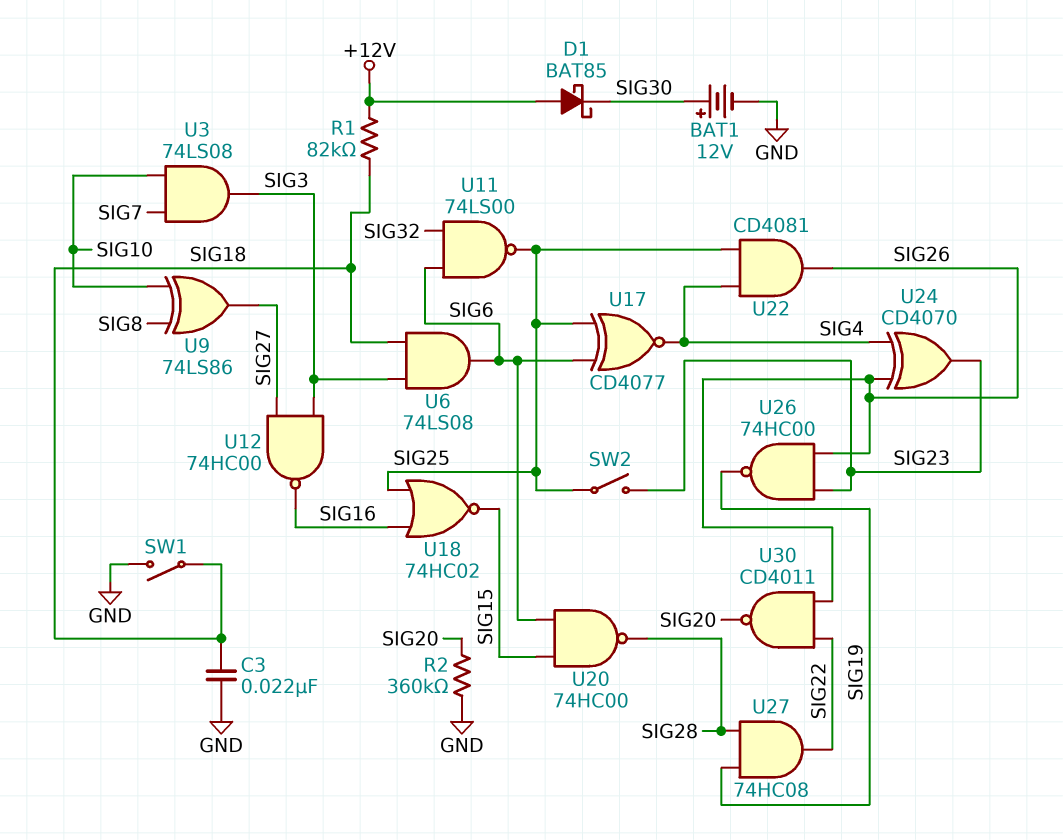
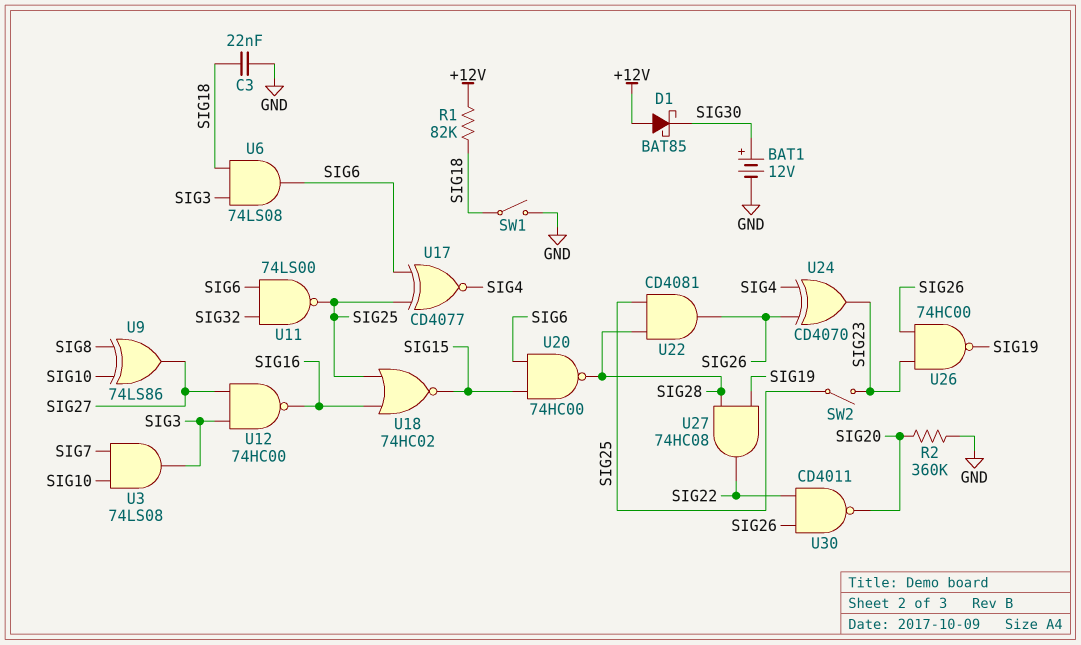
U22: AND CD4081 (in SIG4, in SIG25, out SIG26) -> AND CD4081 (in SIG25, in SIG28, out SIG26)

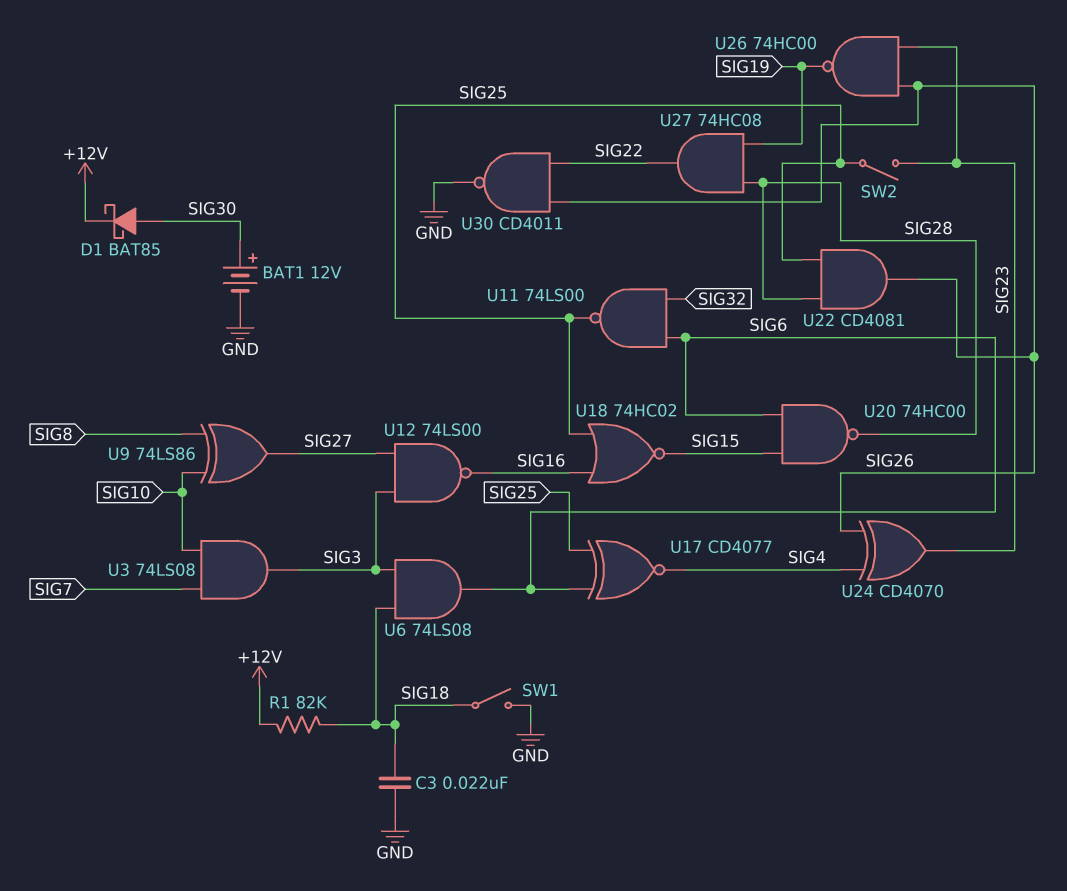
D1: schottky BAT85 (A +12V, K SIG30) -> schottky BAT85 (A SIG30, K +12V)
R2: 360k (GND, SIG20) -> none
U12: NAND 74HC00 (in SIG3, in SIG27, out SIG16) -> NAND 74LS00 (in SIG3, in SIG27, out SIG16)
U30: NAND CD4011 (in SIG22, in SIG26, out SIG20) -> NAND CD4011 (in SIG22, in SIG26, out GND)

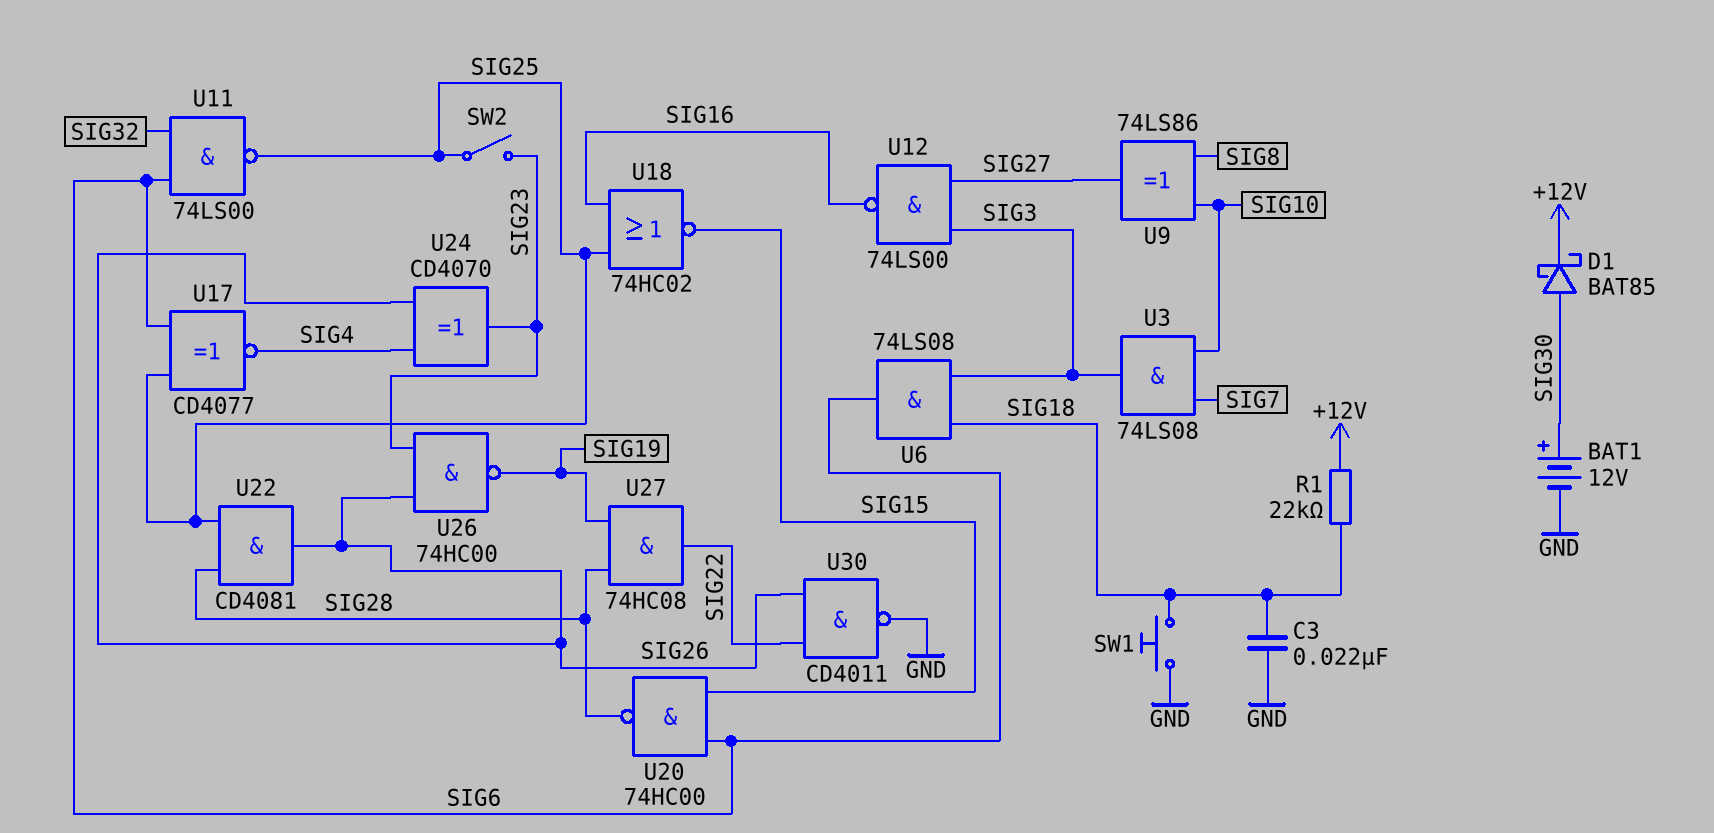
R1: 82k (+12V, SIG18) -> 22k (+12V, SIG18)
SW1: switch (GND, SIG18) -> button (GND, SIG18)

